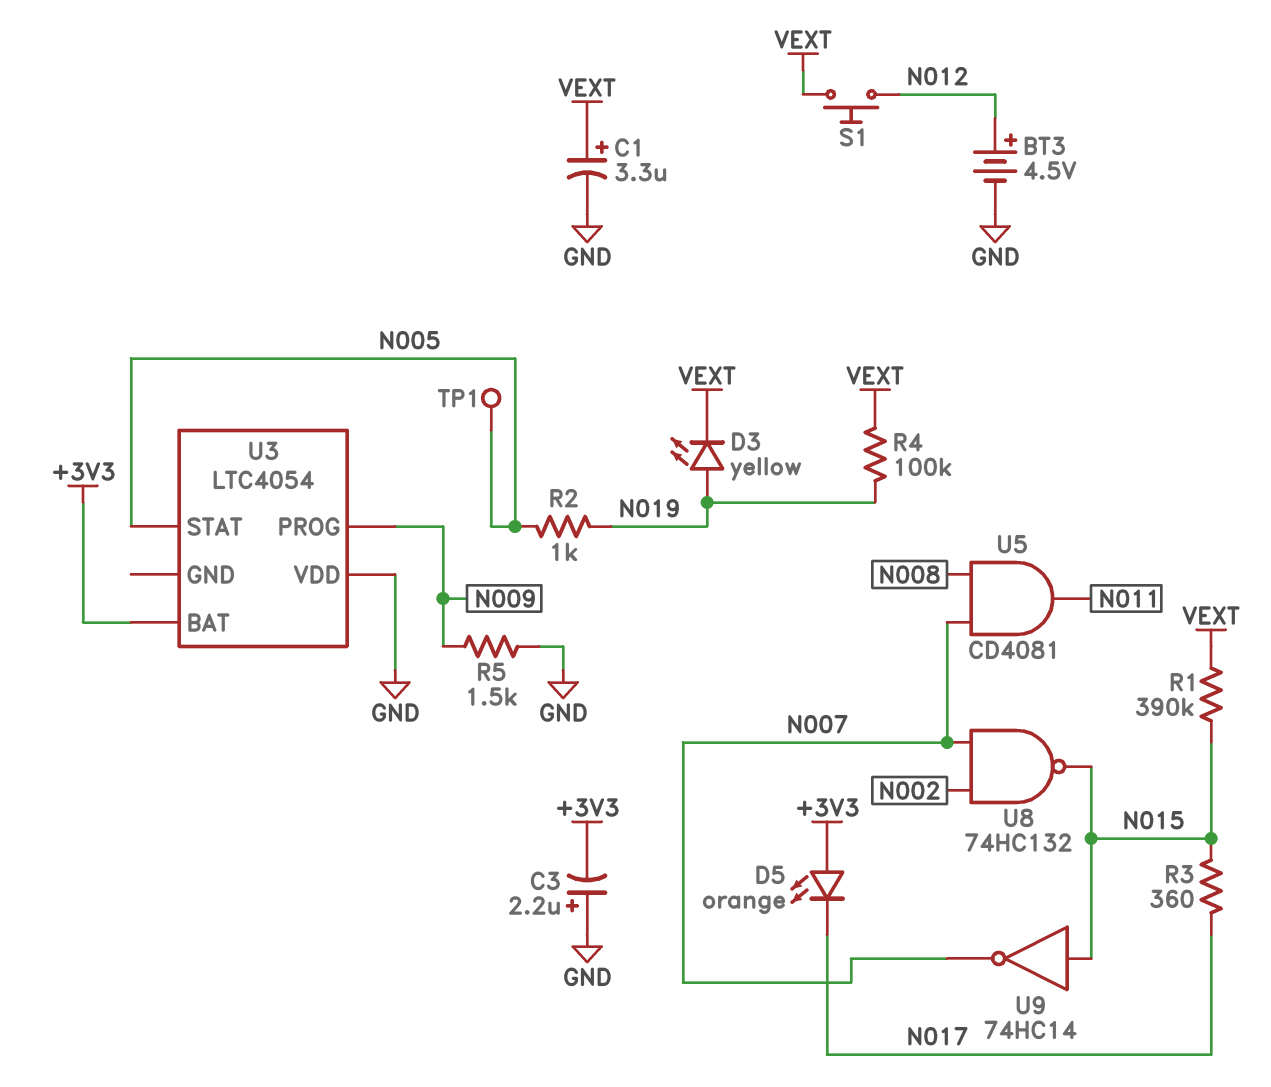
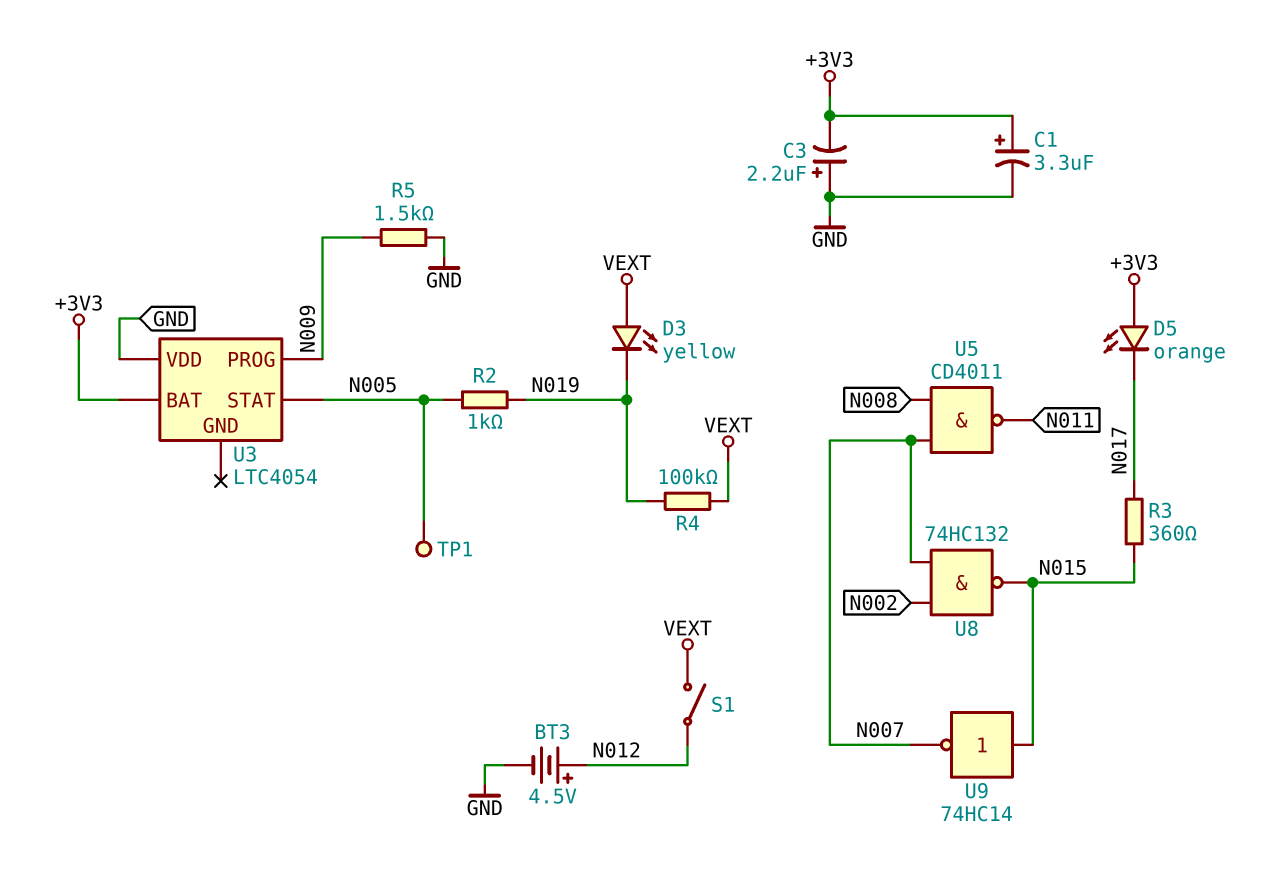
C1: 3.3uF (plus VEXT, minus GND) -> 3.3uF (plus +3V3, minus GND)
D3: LED yellow (A N019, K VEXT) -> LED yellow (A VEXT, K N019)
R1: 390k (N015, VEXT) -> none
S1: button (N012, VEXT) -> switch (N012, VEXT)
U5: AND CD4081 (in N007, in N008, out N011) -> NAND CD4011 (in N007, in N008, out N011)

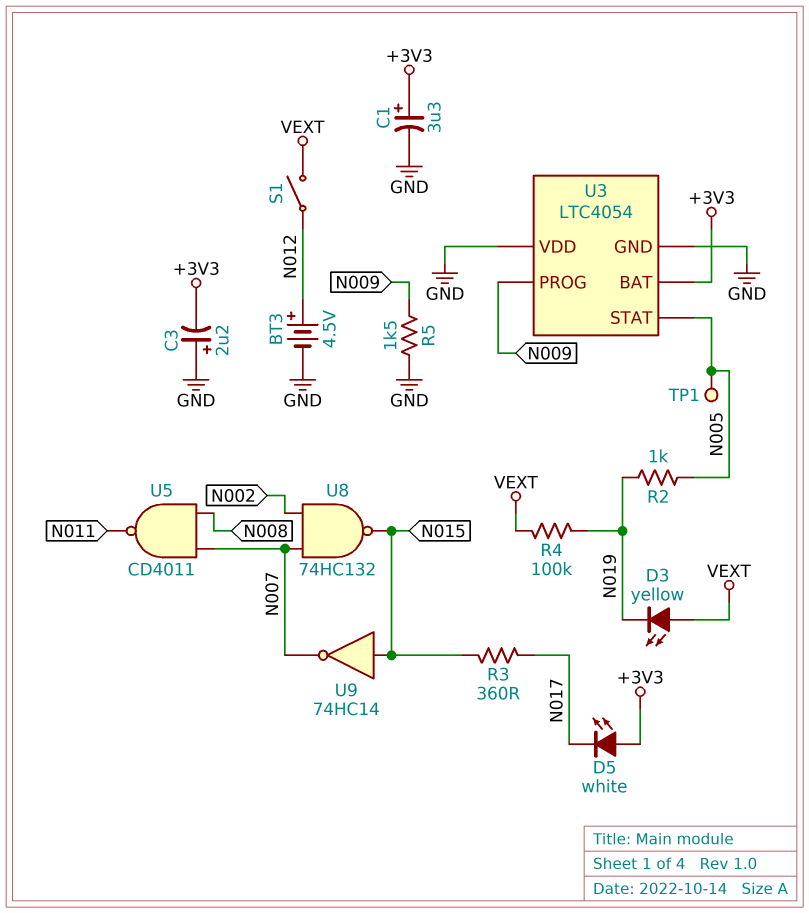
D5: LED orange (A +3V3, K N017) -> LED white (A +3V3, K N017)
U3 pin GND: none -> GND

